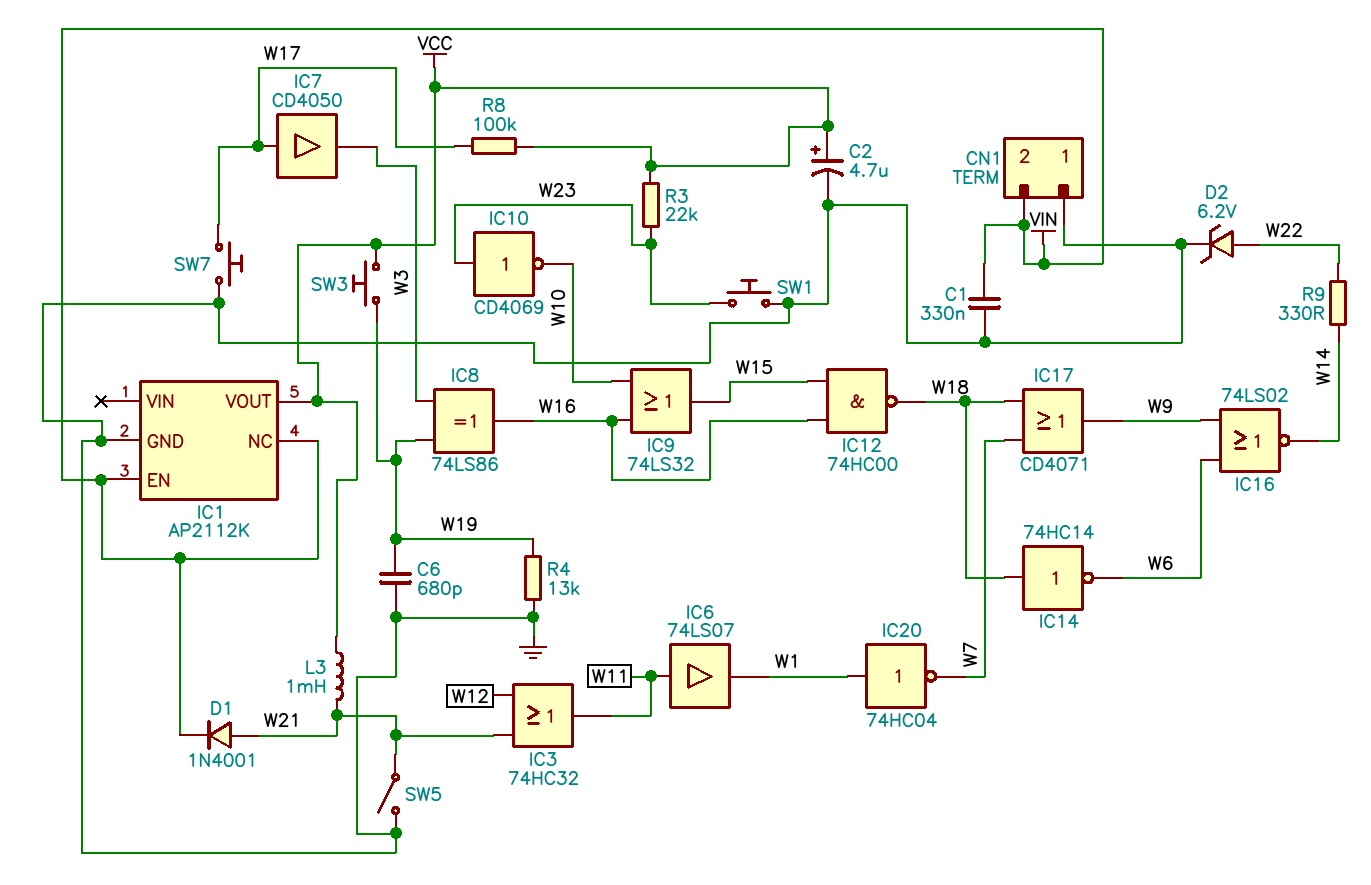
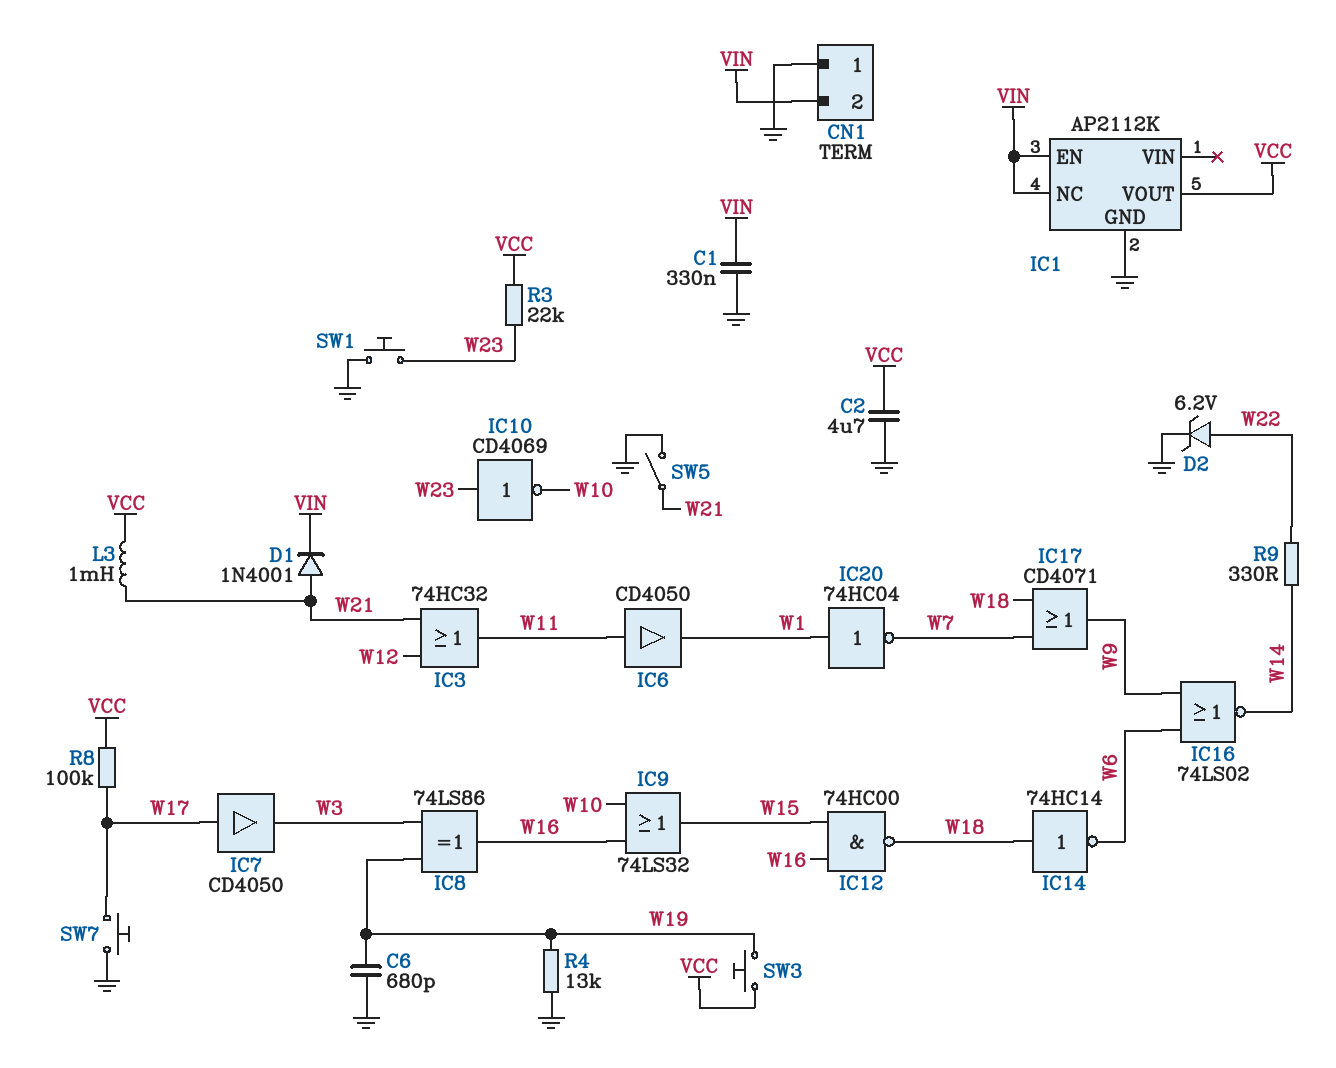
C2: 4.7uF (plus VCC, minus GND) -> 4.7uF (GND, VCC)
IC6: buffer 74LS07 (in W11, out W1) -> buffer CD4050 (in W11, out W1)

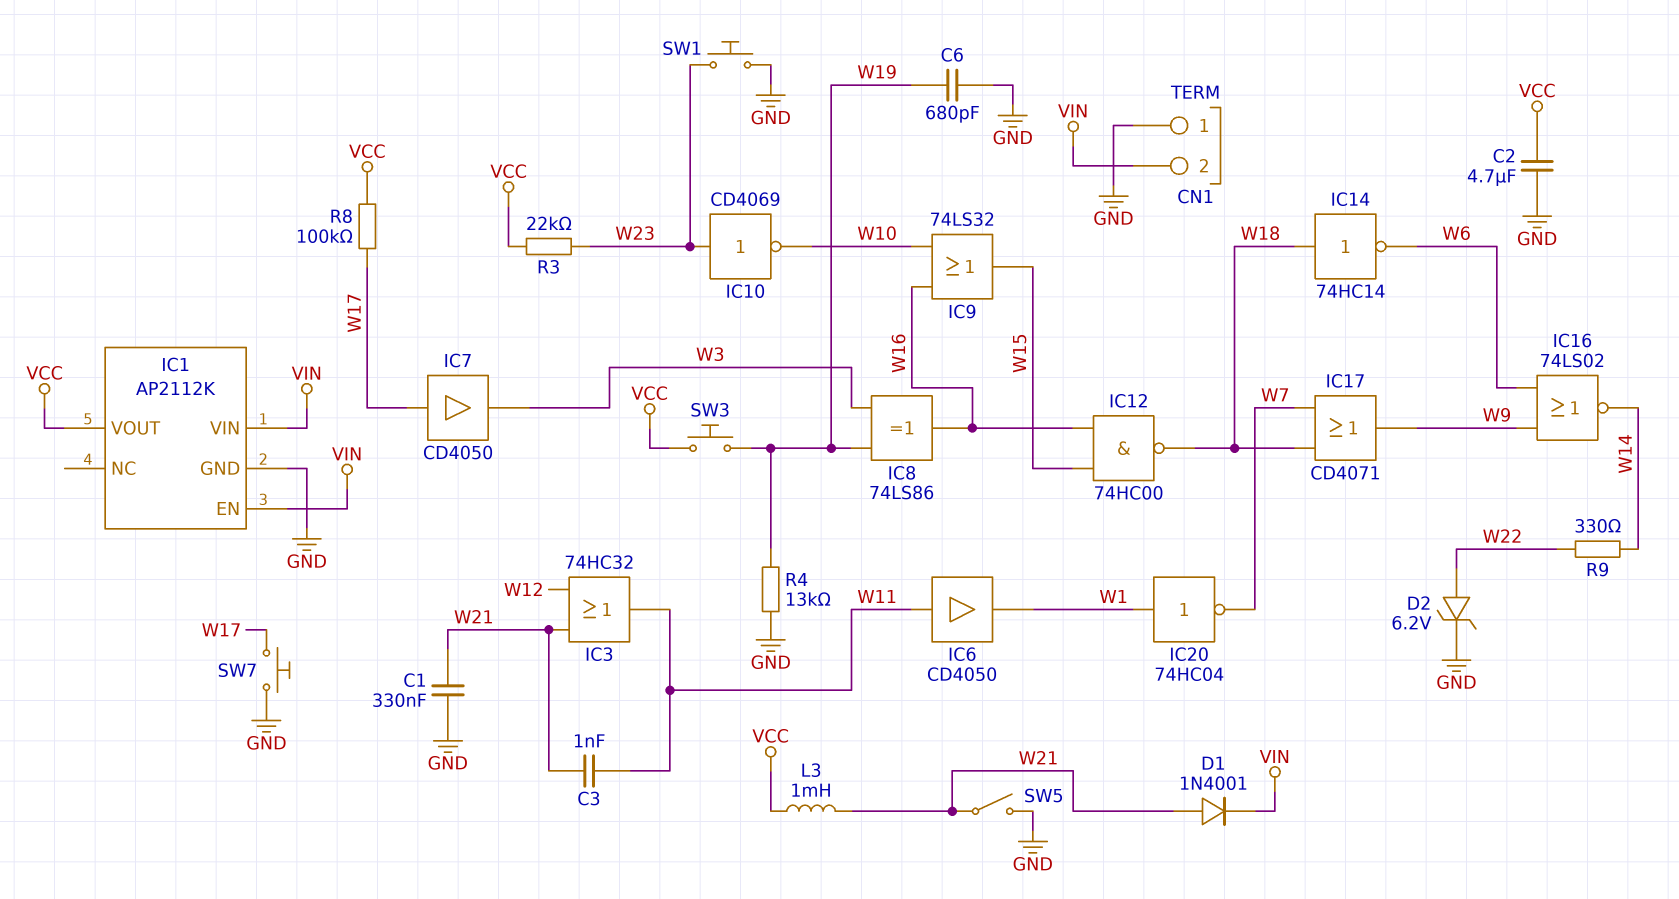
C1: 330nF (GND, VIN) -> 330nF (GND, W21)
C3: none -> 1nF (W11, W21)
IC1 pin NC: VIN -> none
IC1 pin VIN: none -> VIN

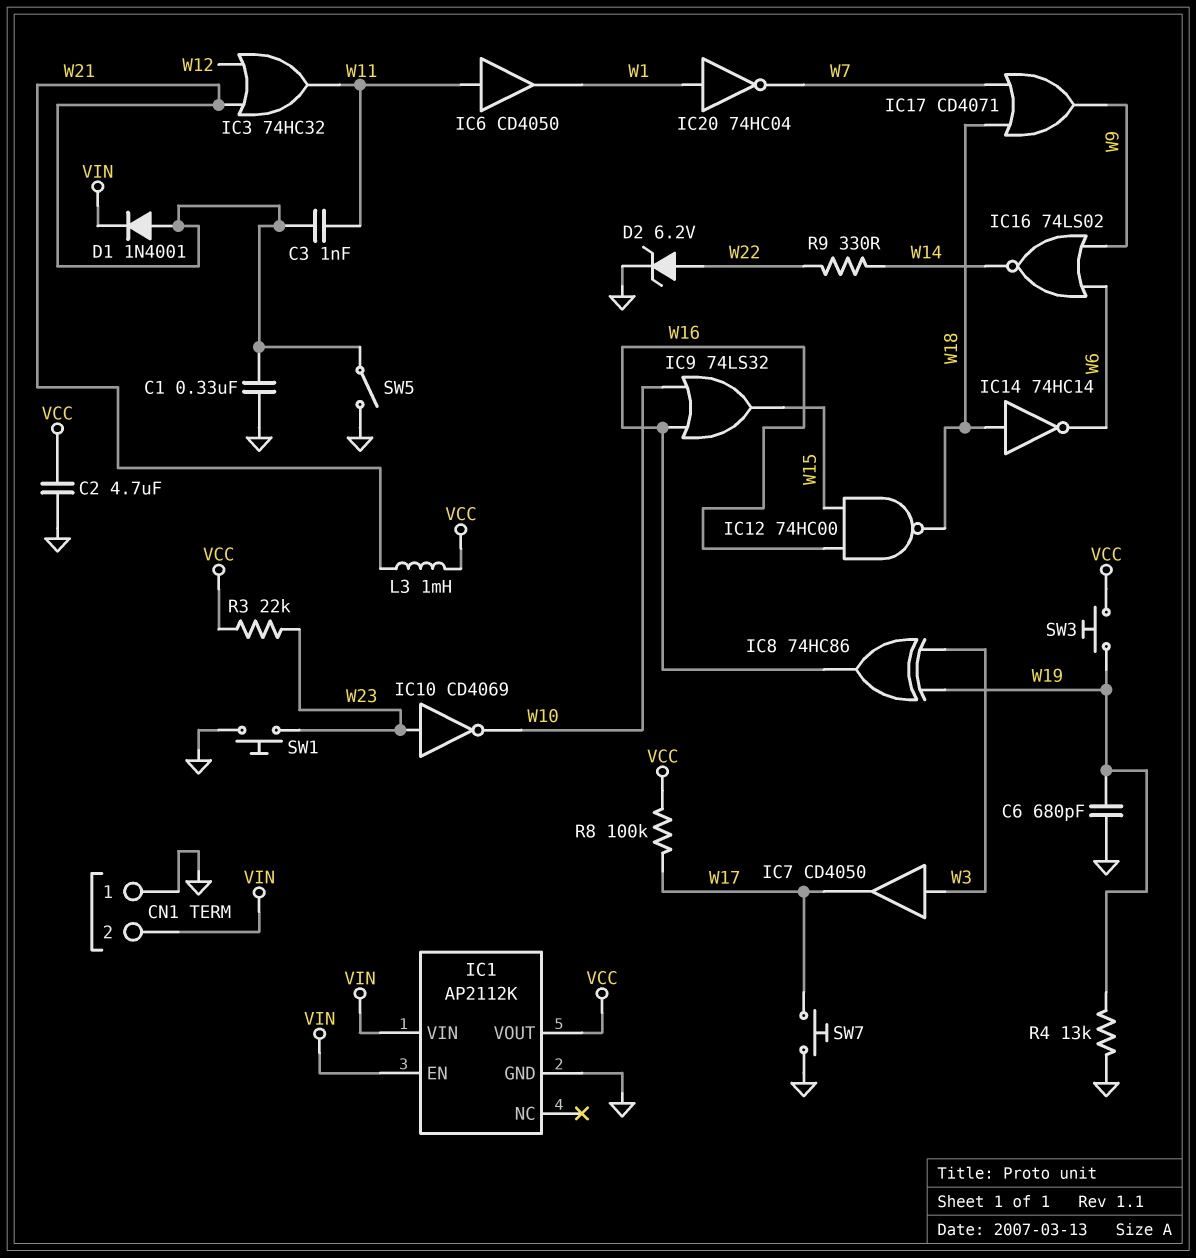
IC7: buffer CD4050 (in W17, out W3) -> buffer CD4050 (in W3, out W17)
IC8: XOR 74LS86 (in W3, in W19, out W16) -> XOR 74HC86 (in W3, in W19, out W16)

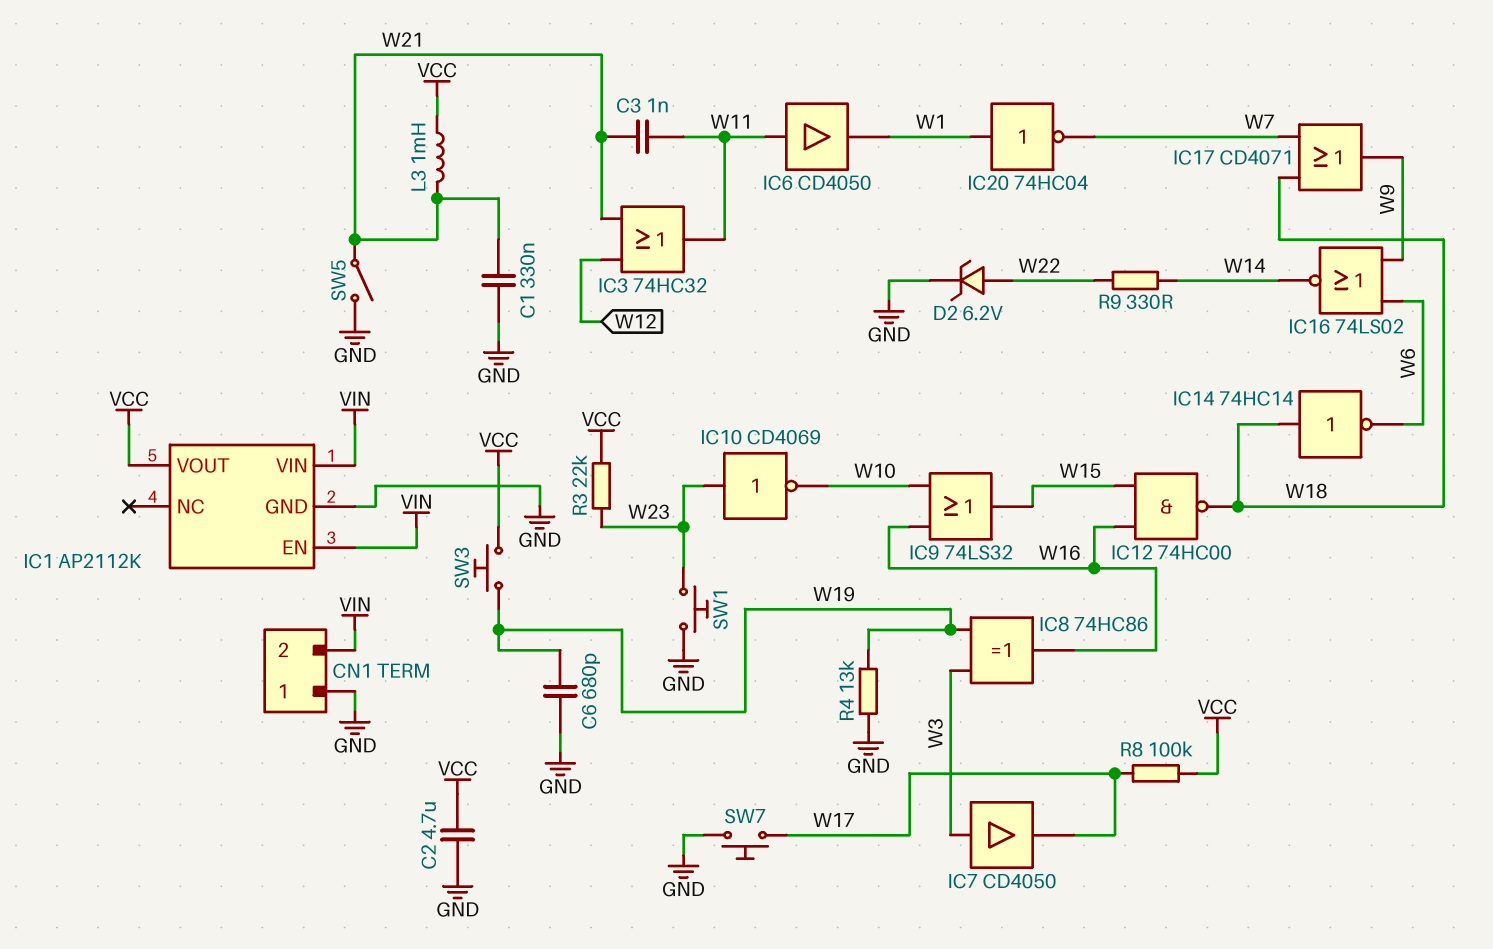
D1: diode 1N4001 (A W21, K VIN) -> none

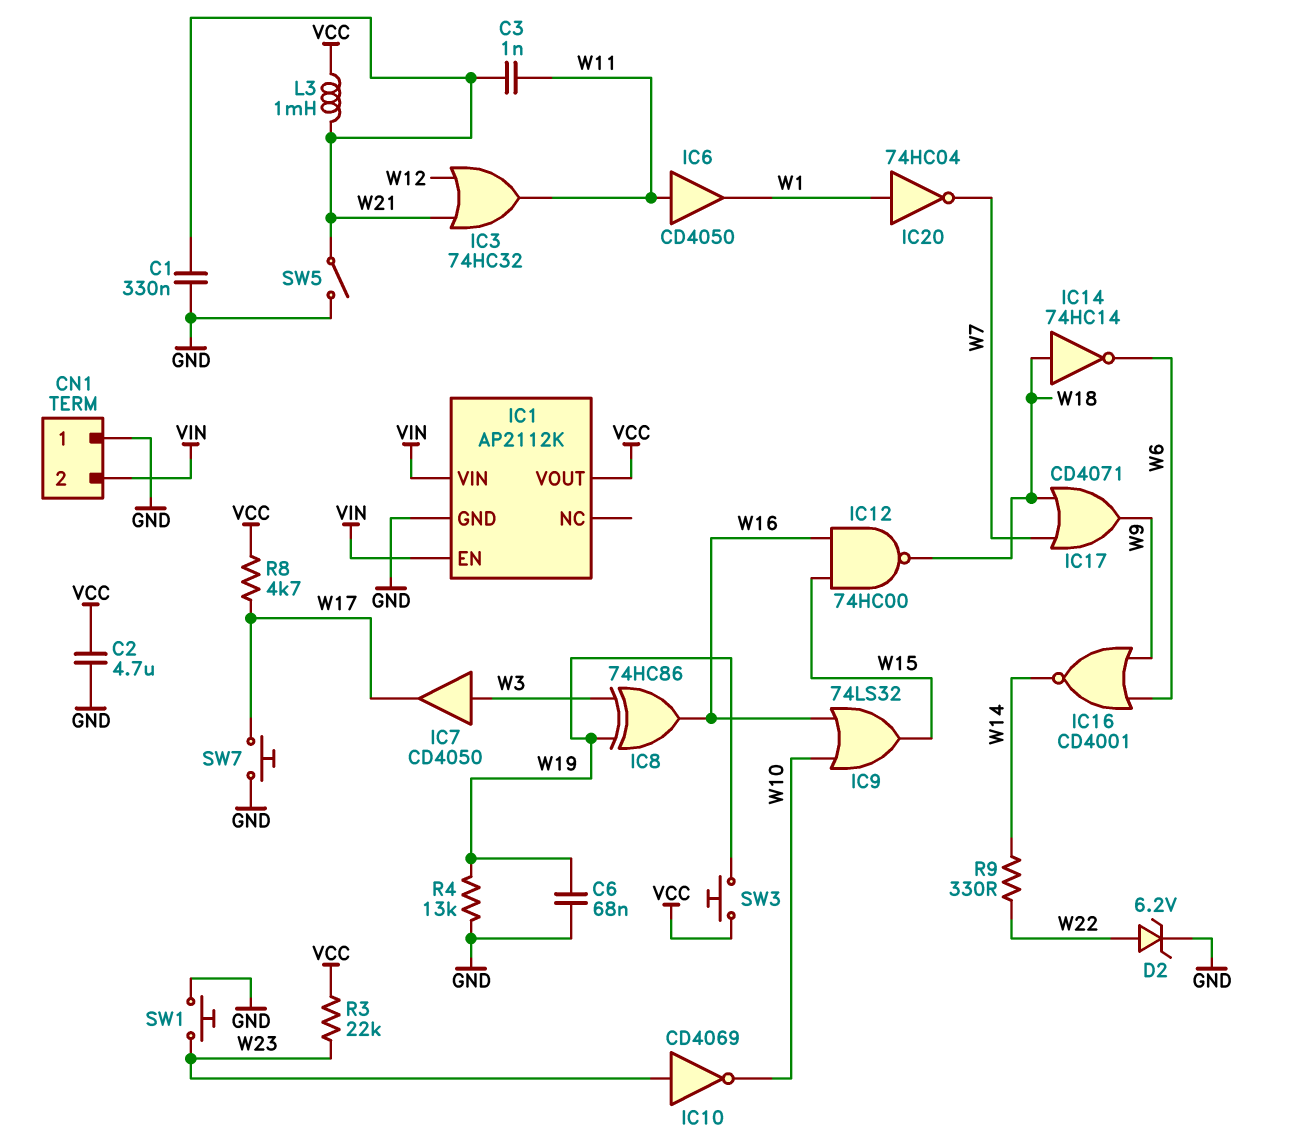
C6: 680pF (GND, W19) -> 68nF (GND, W19)
IC16: NOR 74LS02 (in W6, in W9, out W14) -> NOR CD4001 (in W6, in W9, out W14)
R8: 100k (VCC, W17) -> 4.7k (VCC, W17)

